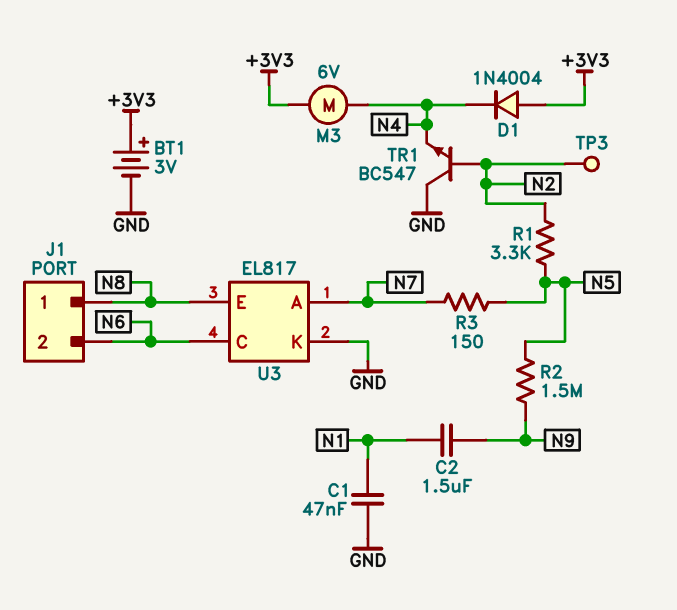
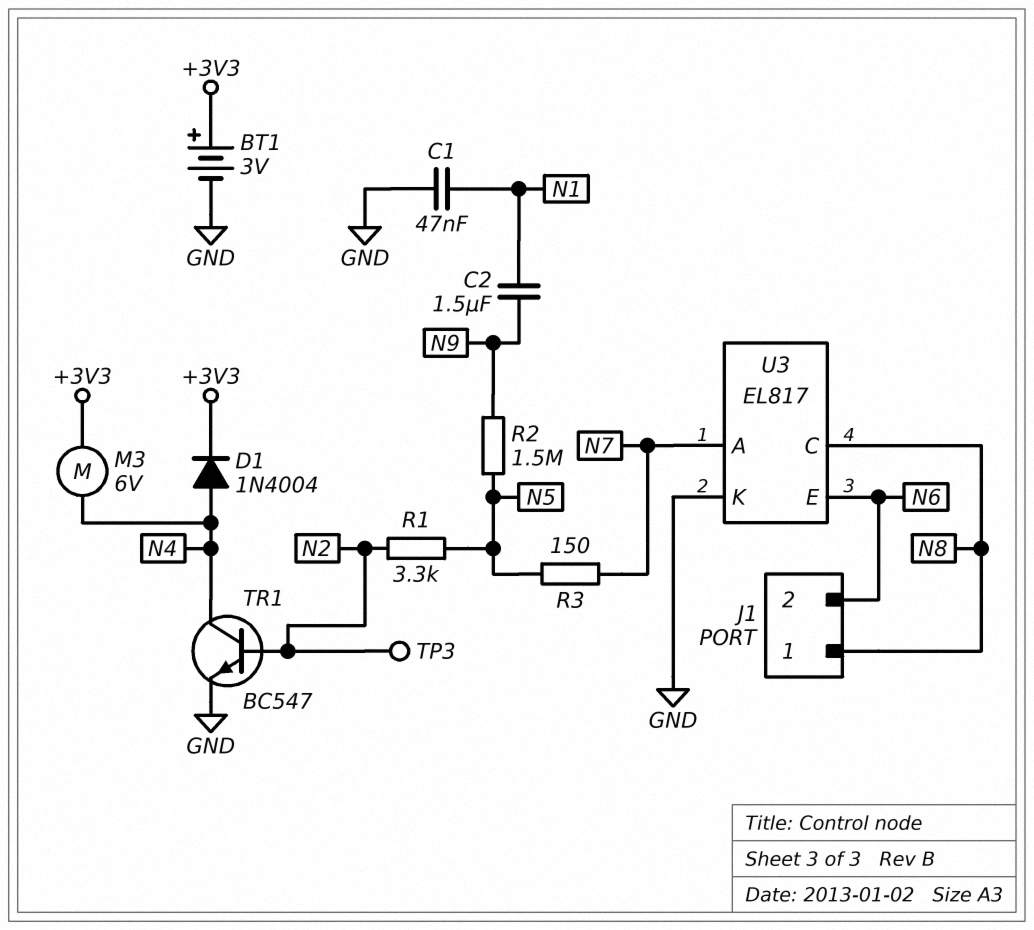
D1: diode 1N4004 (A +3V3, K N4) -> diode 1N4004 (A N4, K +3V3)
TR1: NPN BC547 (B N2, C GND, E N4) -> NPN BC547 (B N2, C N4, E GND)
U3 pin C: N6 -> N8
U3 pin E: N8 -> N6

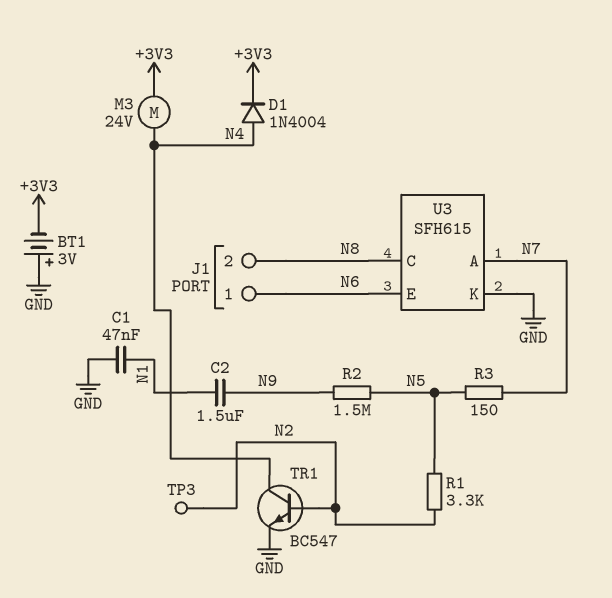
BT1: 3V (plus +3V3, minus GND) -> 3V (plus GND, minus +3V3)
J1 pin 1: N8 -> N6
J1 pin 2: N6 -> N8
M3: motor 6V (+3V3, N4) -> motor 24V (+3V3, N4)
U3: EL817 -> SFH615

